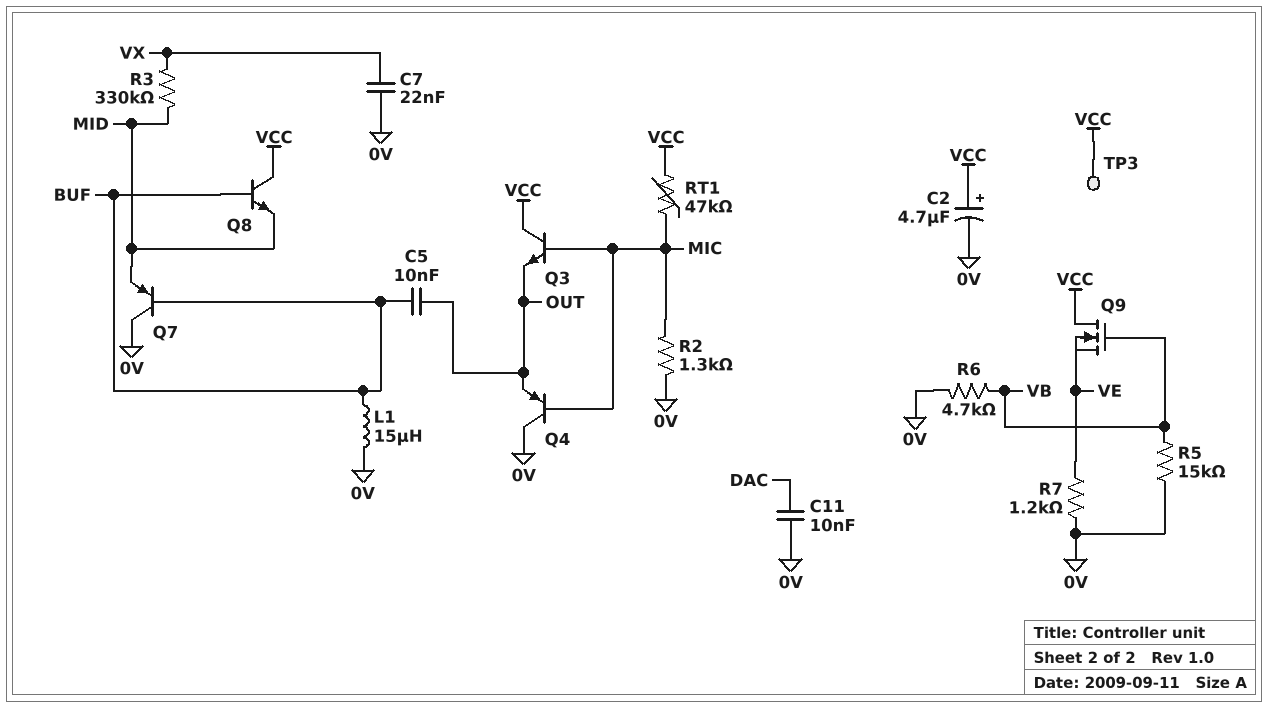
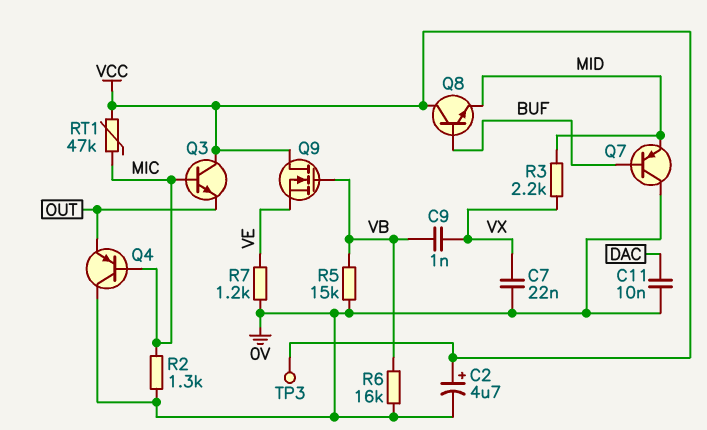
C5: 10nF (BUF, OUT) -> none
C9: none -> 1nF (VB, VX)
L1: 15uH (0V, BUF) -> none
R3: 330k (MID, VX) -> 2.2k (MID, VX)
R6: 4.7k (0V, VB) -> 16k (0V, VB)

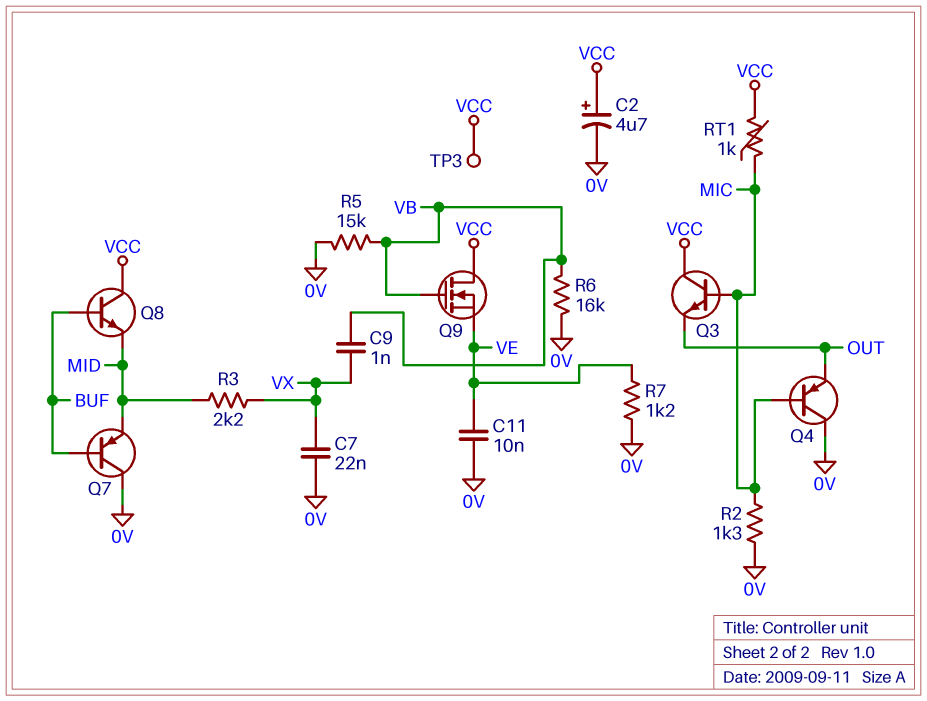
C11: 10nF (0V, DAC) -> 10nF (0V, VE)
RT1: 47k (MIC, VCC) -> 1k (MIC, VCC)

